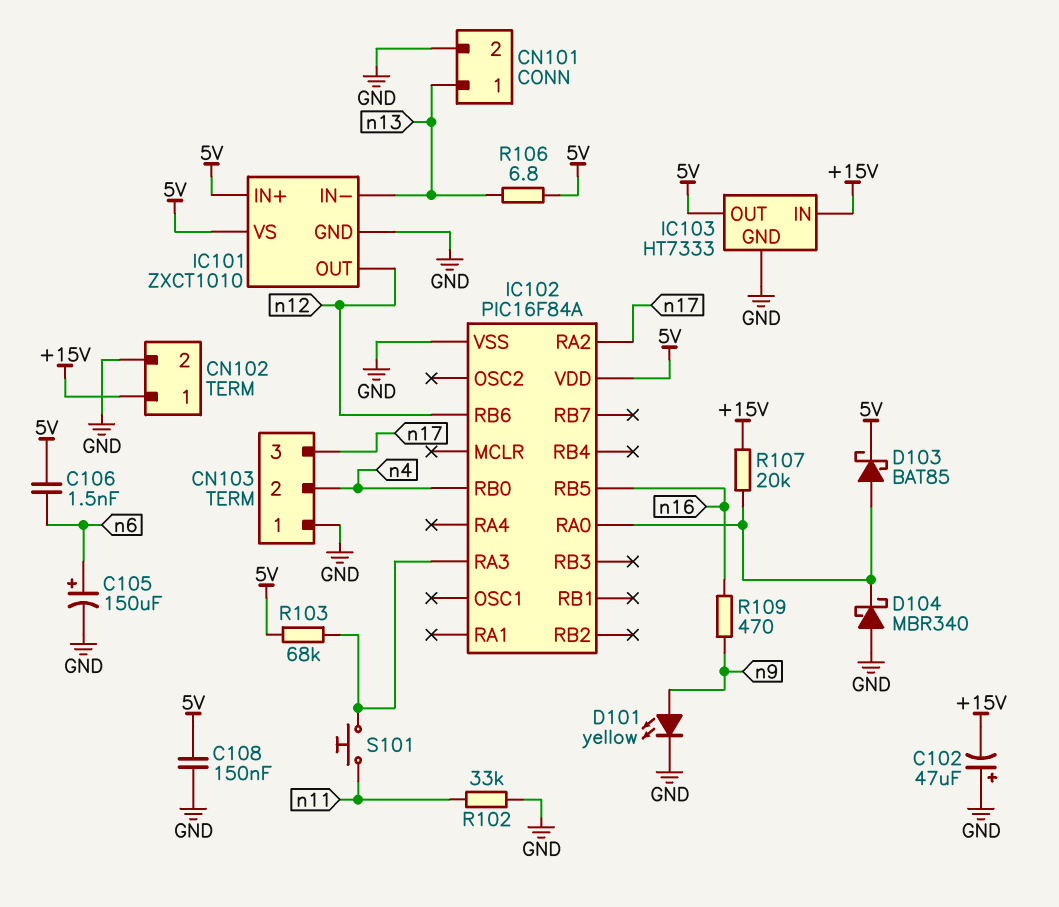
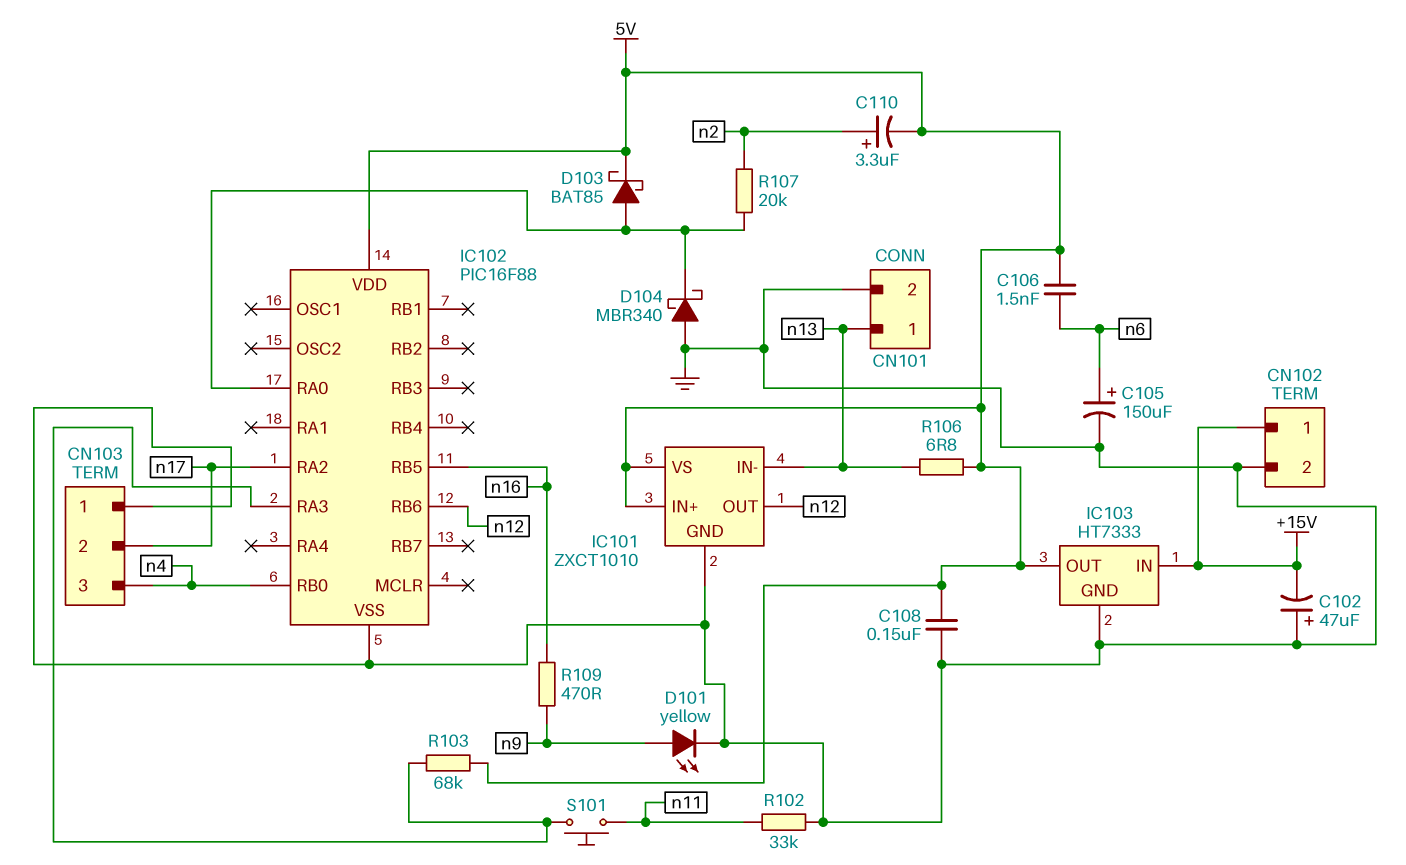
C110: none -> 3.3uF (plus n2, minus 5V)
CN103 pin 2: n4 -> n17
CN103 pin 3: n17 -> n4
IC102: PIC16F84A -> PIC16F88
R107: 20k (+15V, IC102/RA0) -> 20k (IC102/RA0, n2)

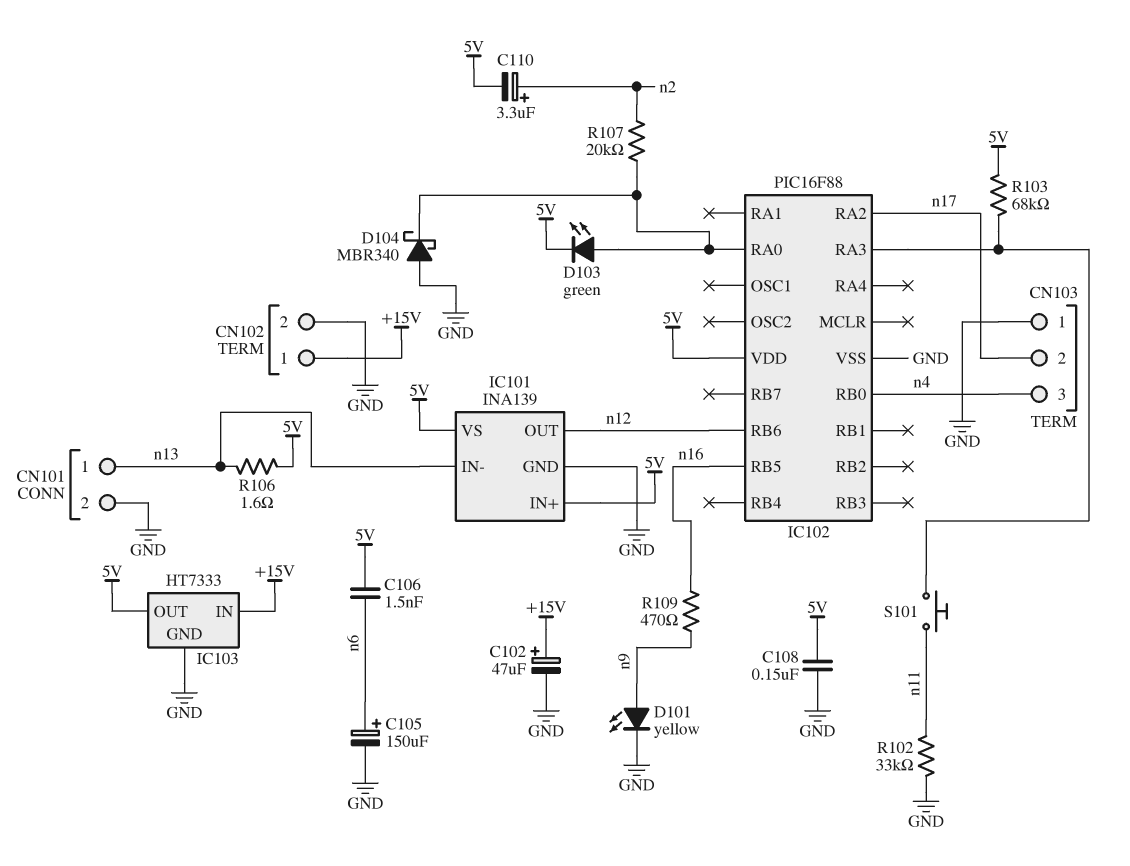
C102: 47uF (plus GND, minus +15V) -> 47uF (plus +15V, minus GND)
D103: schottky BAT85 (A IC102/RA0, K 5V) -> LED green (A IC102/RA0, K 5V)
IC101: ZXCT1010 -> INA139
R106: 6.8 (5V, n13) -> 1.6 (5V, n13)

